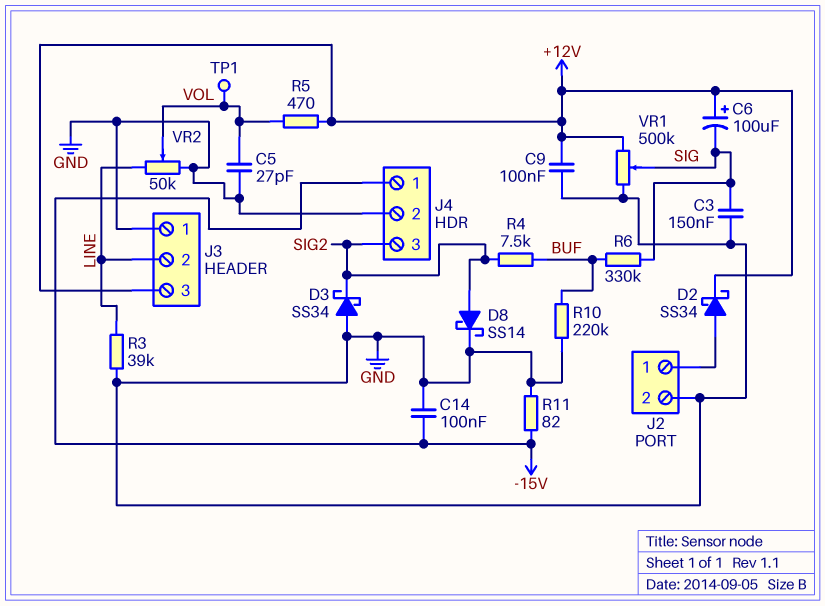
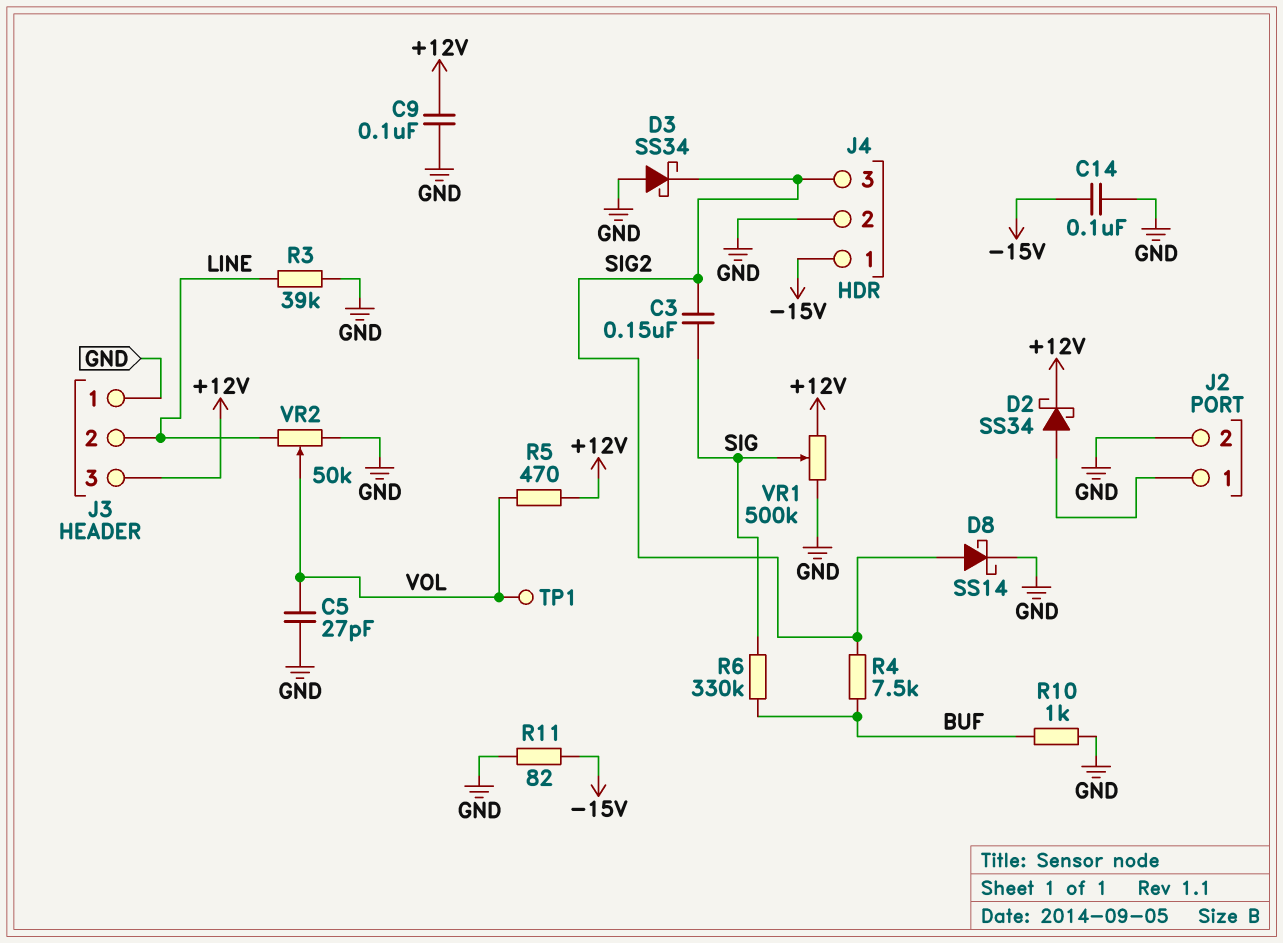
C3: 150nF (GND, SIG) -> 150nF (SIG, SIG2)
C6: 100uF (plus +12V, minus SIG) -> none
R10: 220k (BUF, GND) -> 1k (BUF, GND)

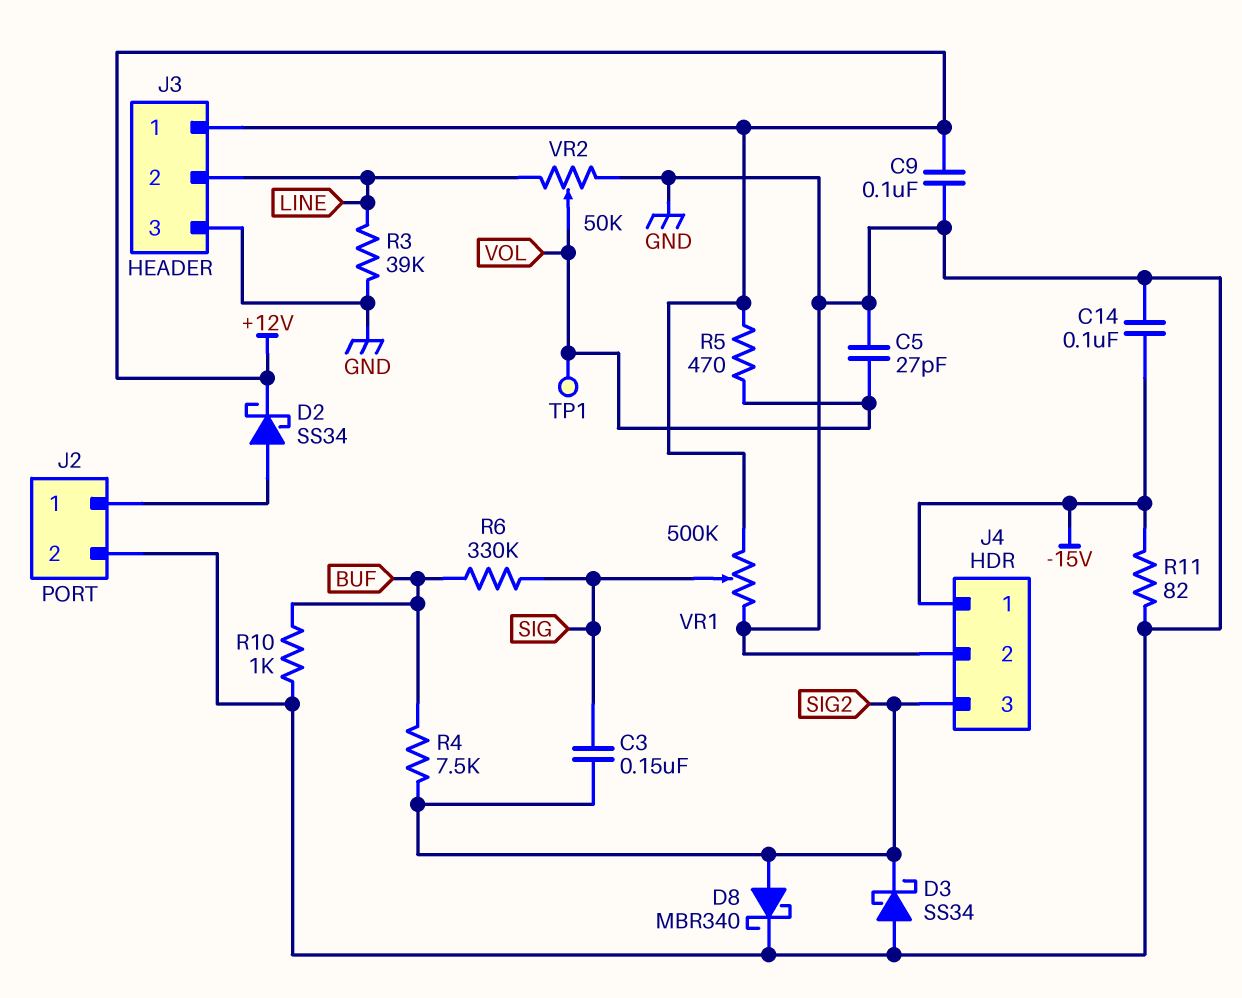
D8: schottky SS14 (A SIG2, K GND) -> schottky MBR340 (A SIG2, K GND)
J3 pin 1: GND -> +12V
J3 pin 3: +12V -> GND

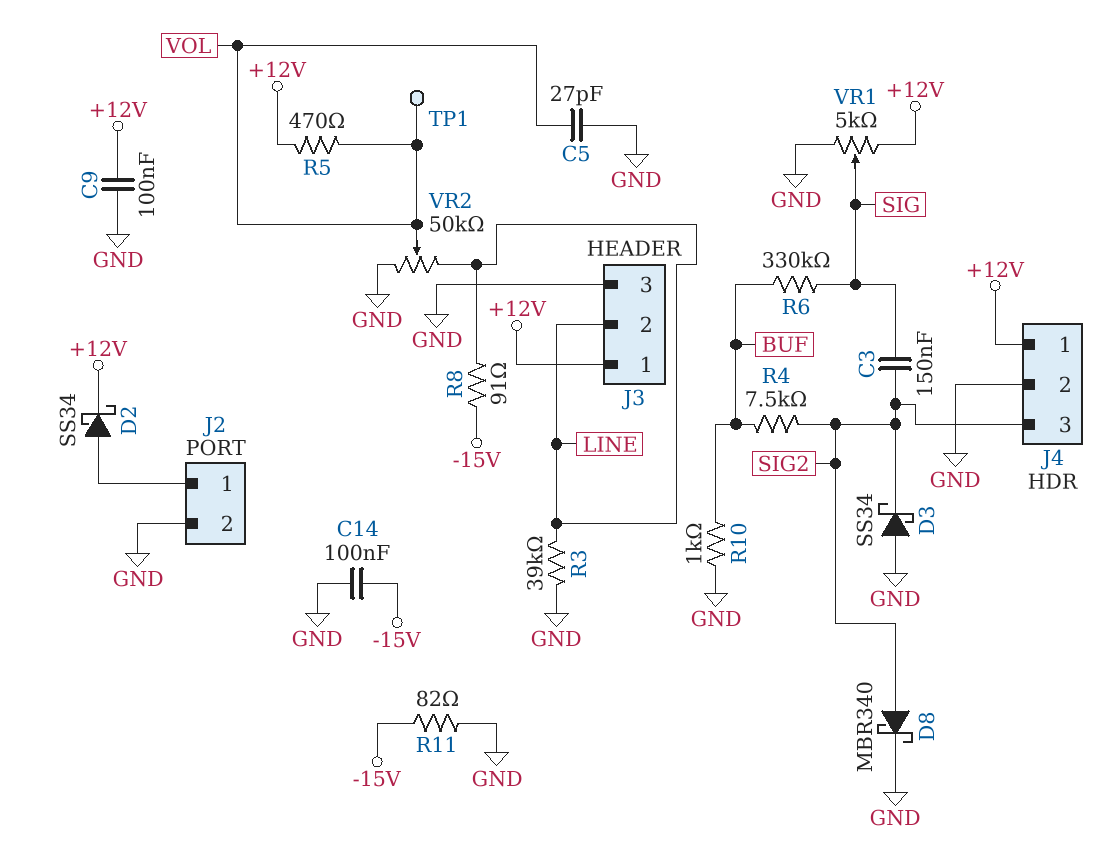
J4 pin 1: -15V -> +12V
R8: none -> 91 (-15V, LINE)
VR1: 500k (+12V, GND, wiper SIG) -> 5k (+12V, GND, wiper SIG)

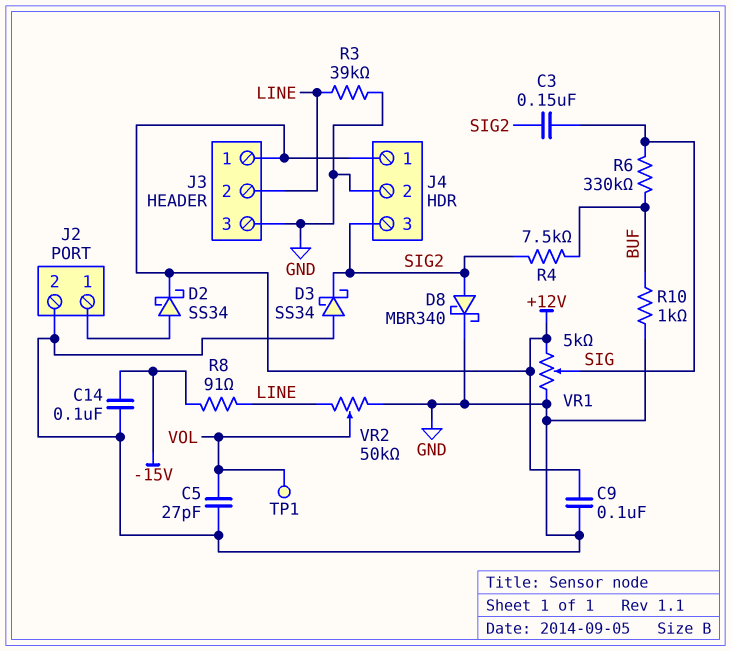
R5: 470 (+12V, VOL) -> none
R11: 82 (-15V, GND) -> none

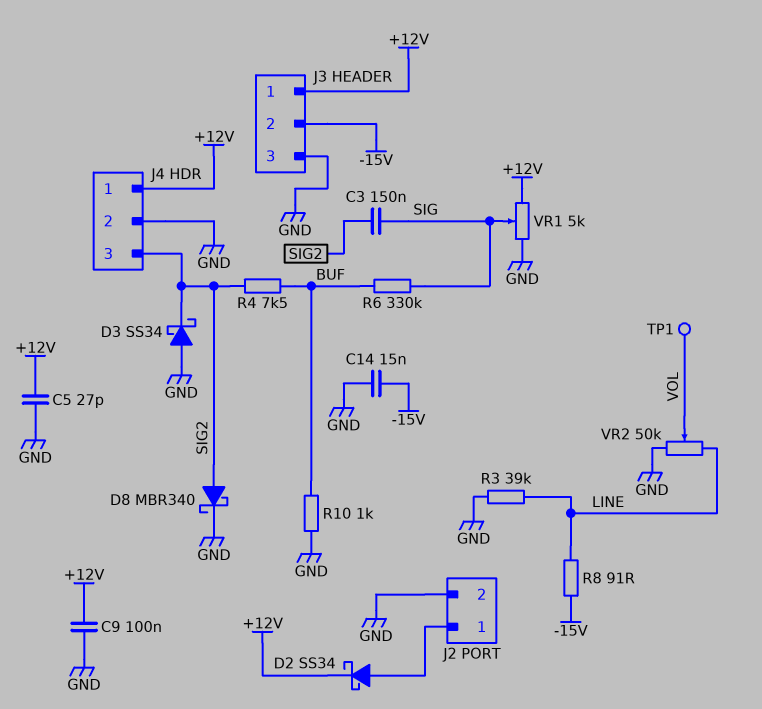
C5: 27pF (GND, VOL) -> 27pF (+12V, GND)
C14: 100nF (-15V, GND) -> 15nF (-15V, GND)
J3 pin 2: LINE -> -15V

